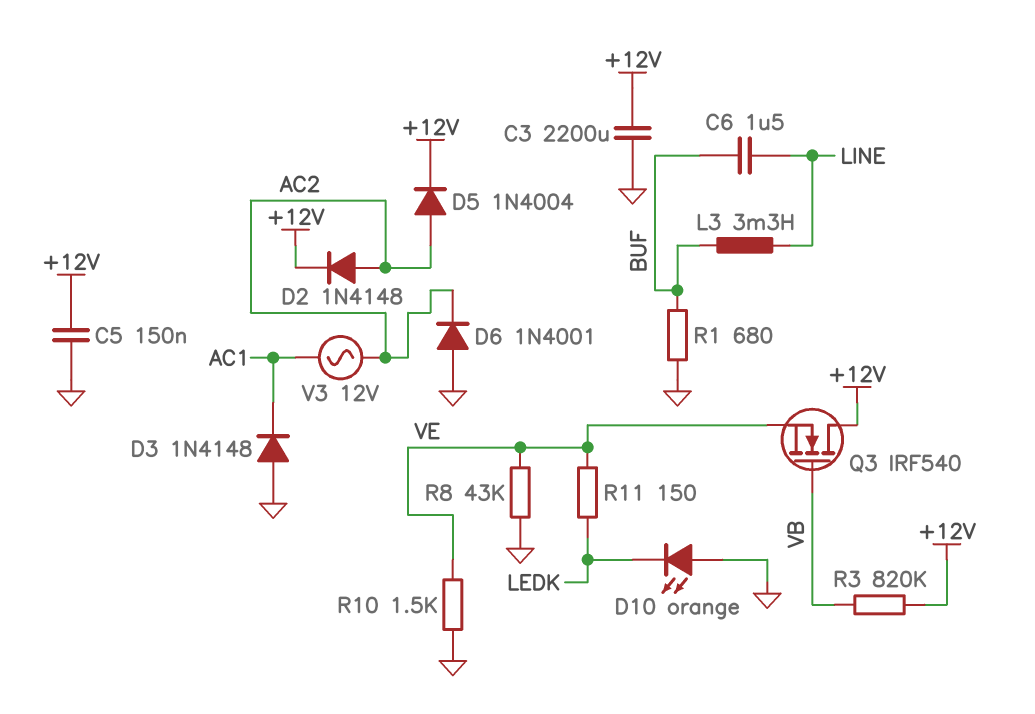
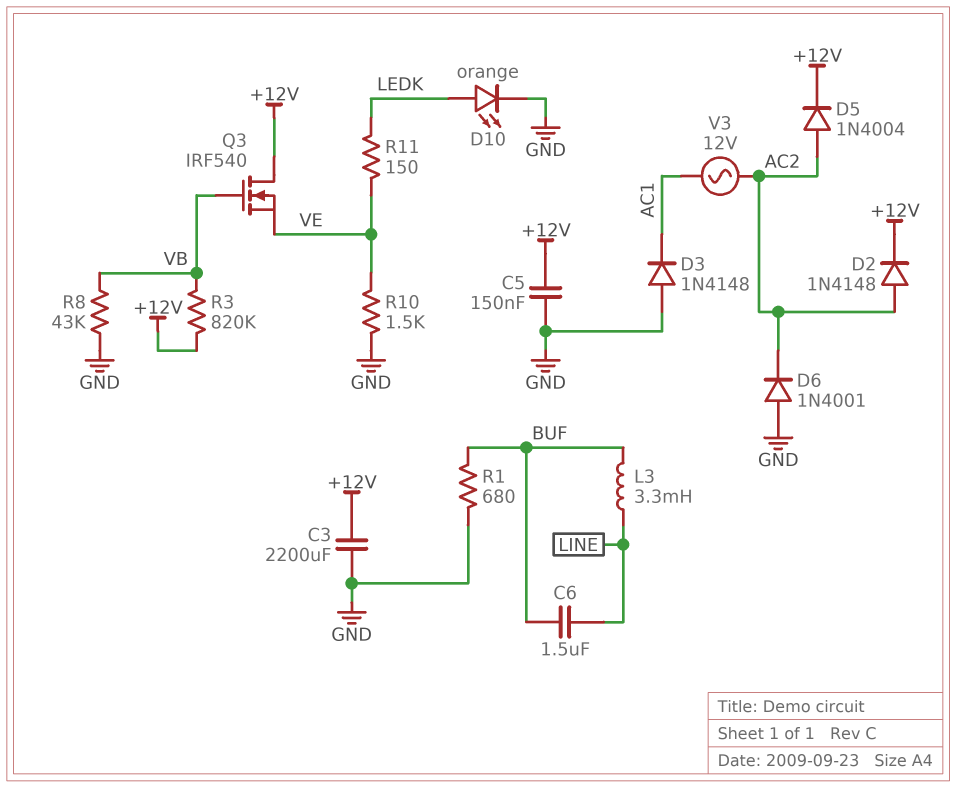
D10: LED orange (A GND, K LEDK) -> LED orange (A LEDK, K GND)
R8: 43k (GND, VE) -> 43k (GND, VB)

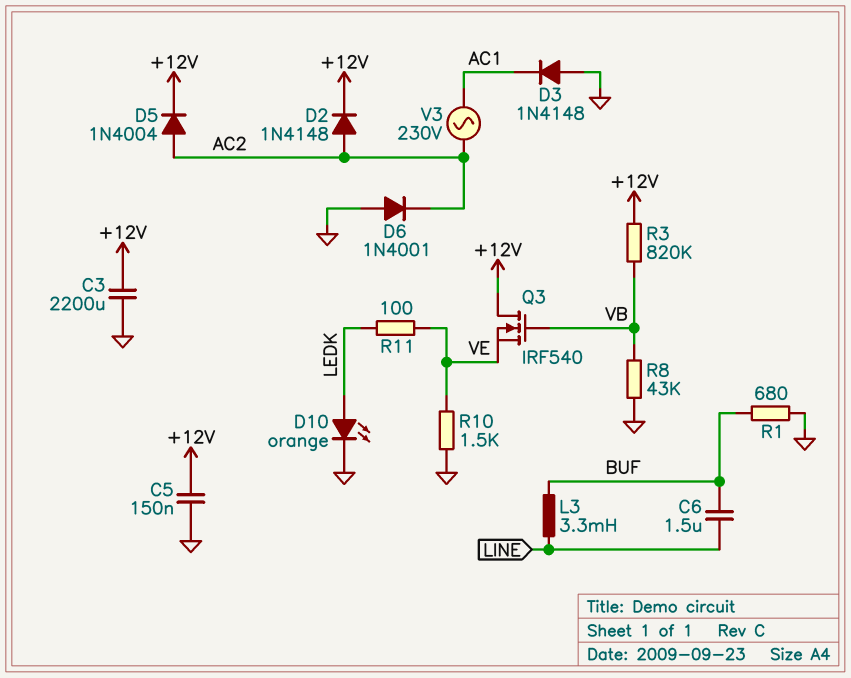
R11: 150 (LEDK, VE) -> 100 (LEDK, VE)
V3: AC 12V (AC1, AC2) -> AC 230V (AC1, AC2)

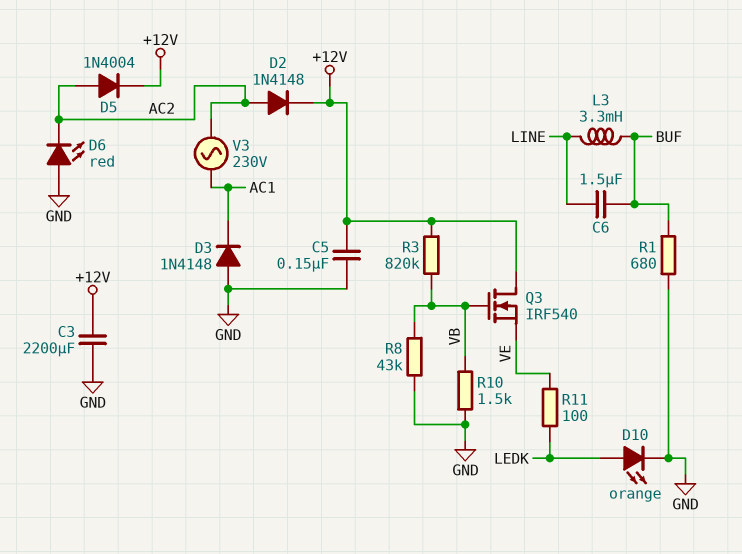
D6: diode 1N4001 (A GND, K AC2) -> LED red (A GND, K AC2)
R10: 1.5k (GND, VE) -> 1.5k (GND, VB)

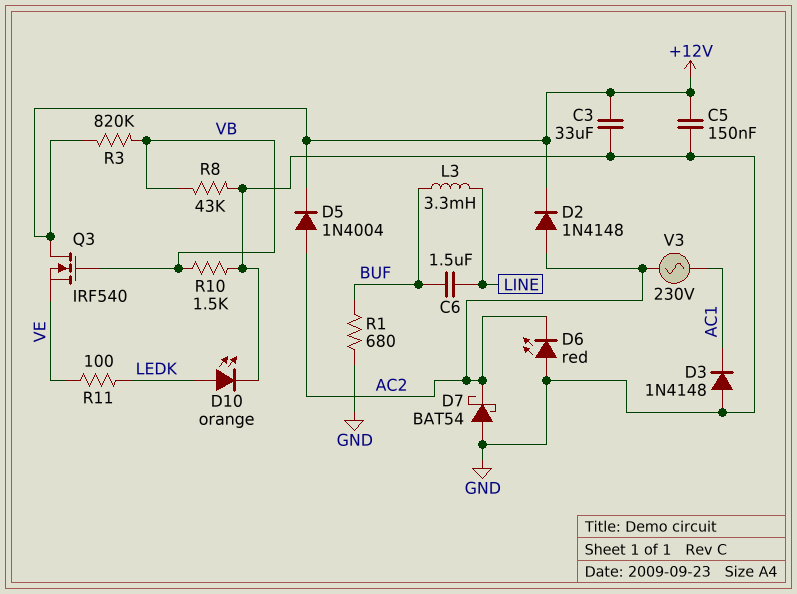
C3: 2200uF (+12V, GND) -> 33uF (+12V, GND)
D7: none -> schottky BAT54 (A GND, K AC2)

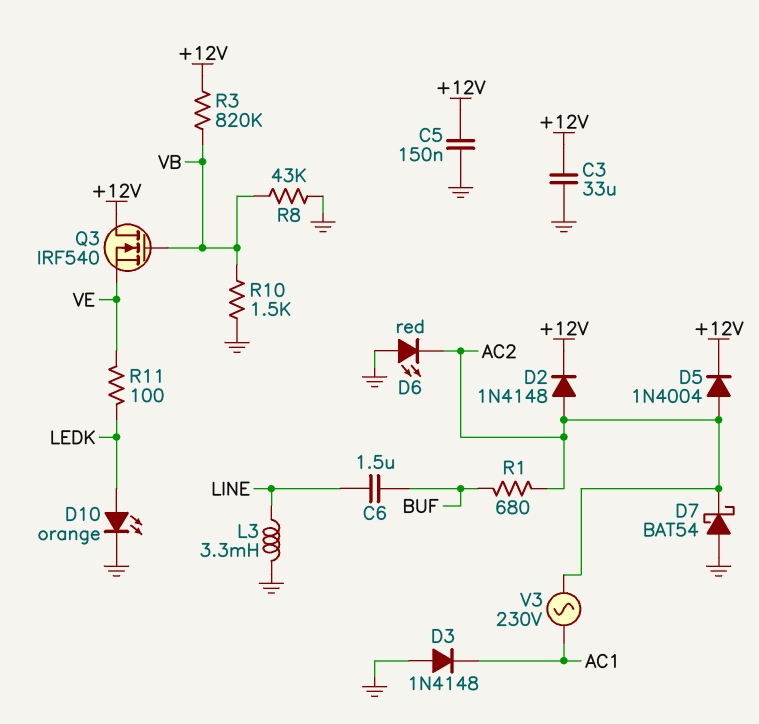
L3: 3.3mH (BUF, LINE) -> 3.3mH (GND, LINE)
R1: 680 (BUF, GND) -> 680 (AC2, BUF)

